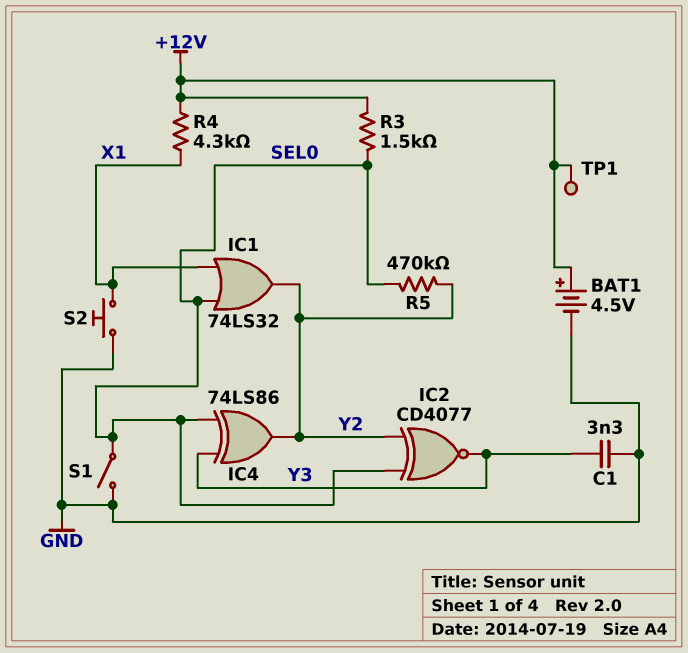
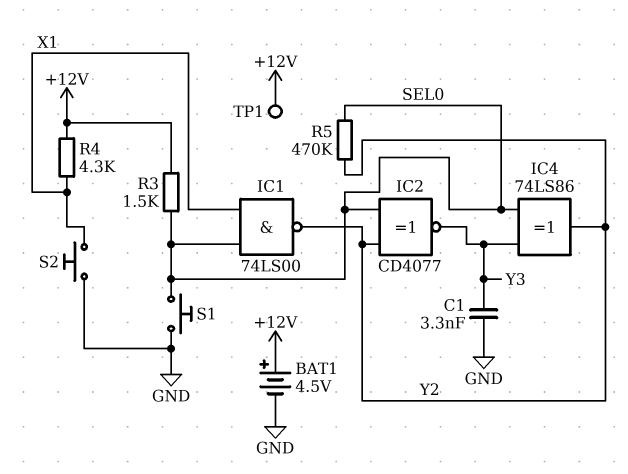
IC1: OR 74LS32 (in SEL0, in X1, out Y2) -> NAND 74LS00 (in SEL0, in X1, out Y2)
S1: switch (GND, SEL0) -> button (GND, SEL0)

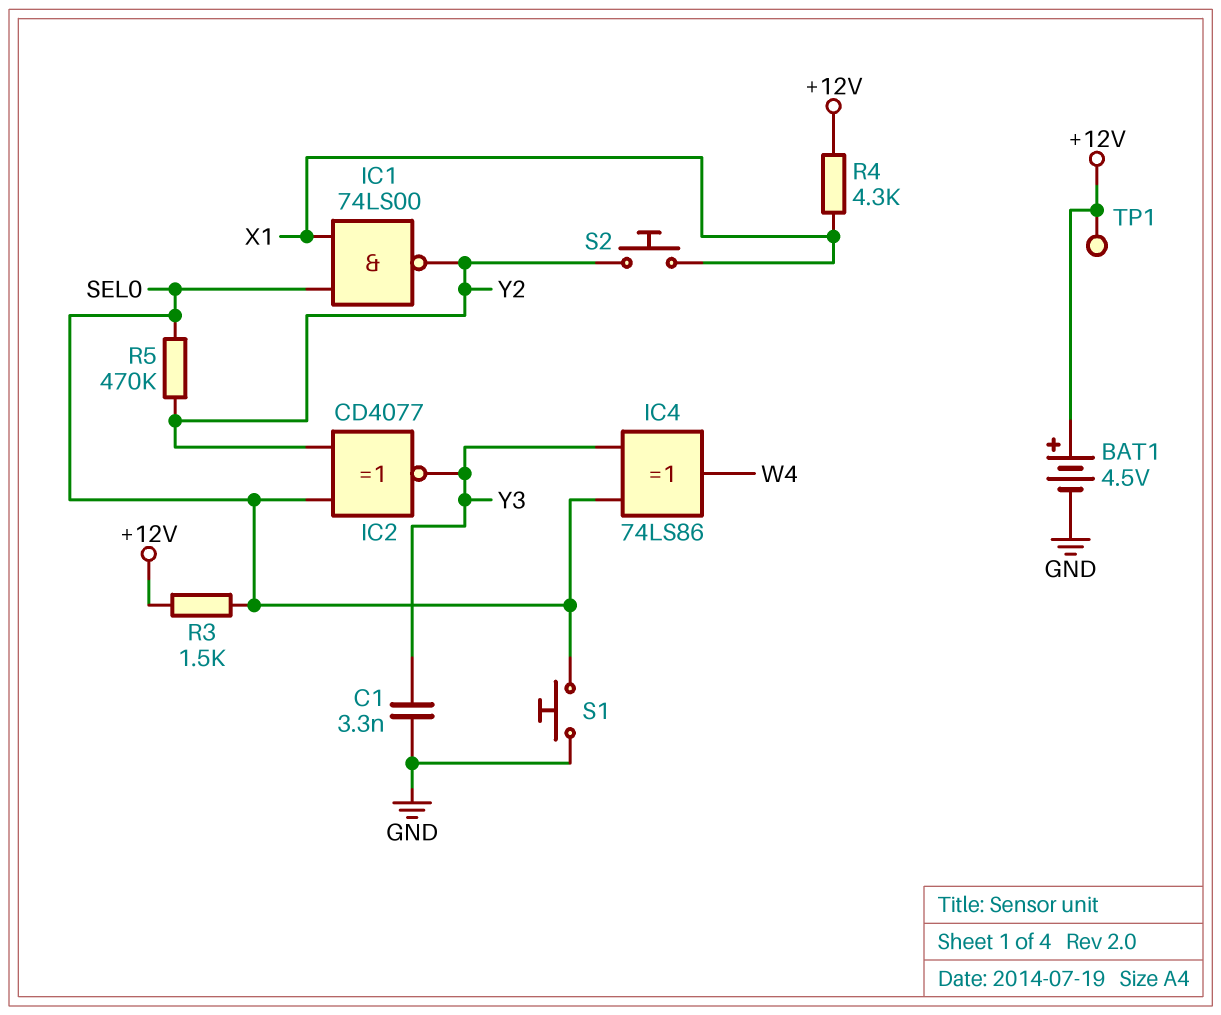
IC4: XOR 74LS86 (in SEL0, in Y3, out Y2) -> XOR 74LS86 (in SEL0, in Y3, out W4)
S2: button (GND, X1) -> button (X1, Y2)

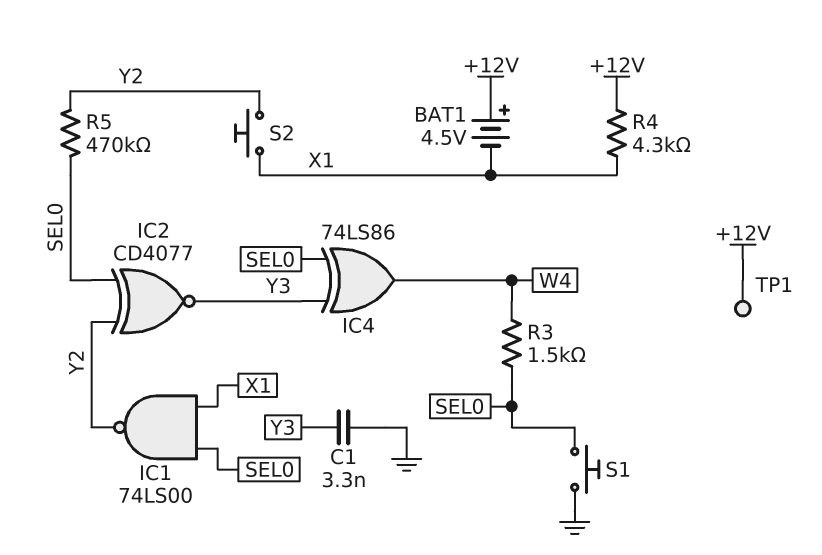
BAT1: 4.5V (plus +12V, minus GND) -> 4.5V (plus +12V, minus X1)
R3: 1.5k (+12V, SEL0) -> 1.5k (SEL0, W4)

